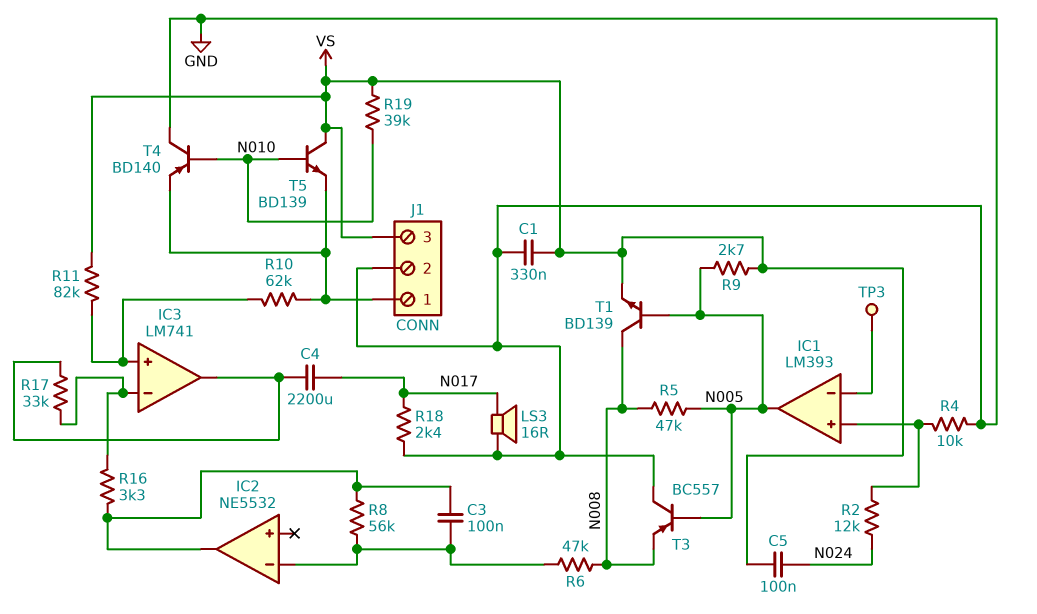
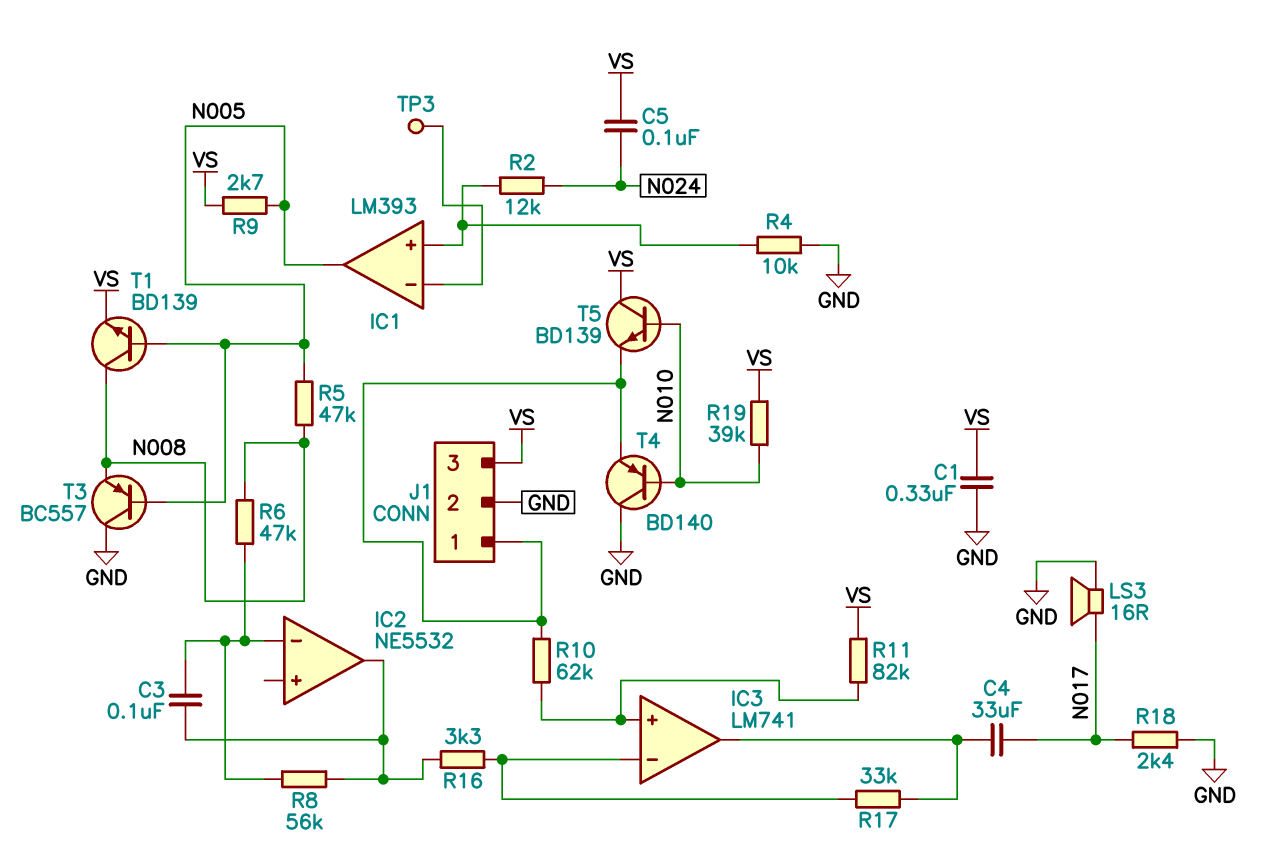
C4: 2200uF (IC3/out, N017) -> 33uF (IC3/out, N017)

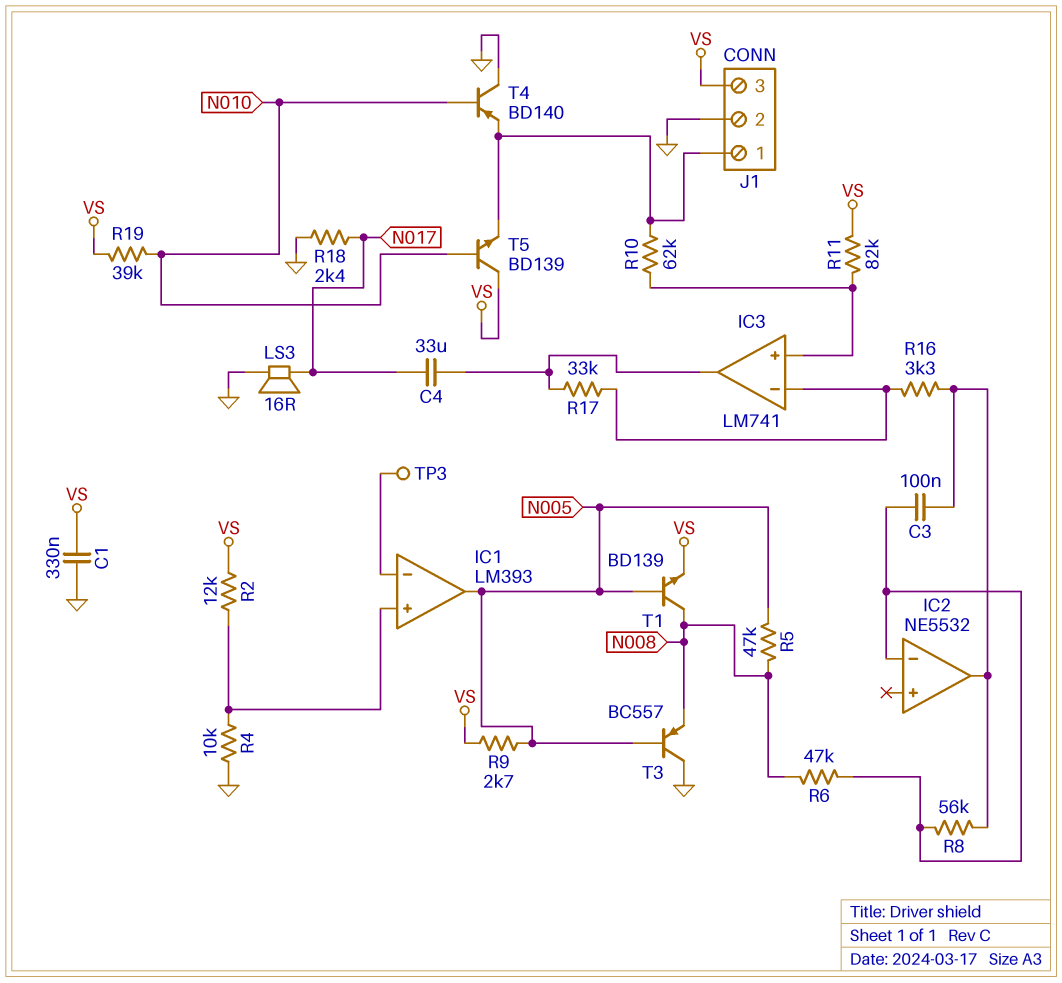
C5: 100nF (N024, VS) -> none
R2: 12k (IC1/in+, N024) -> 12k (IC1/in+, VS)

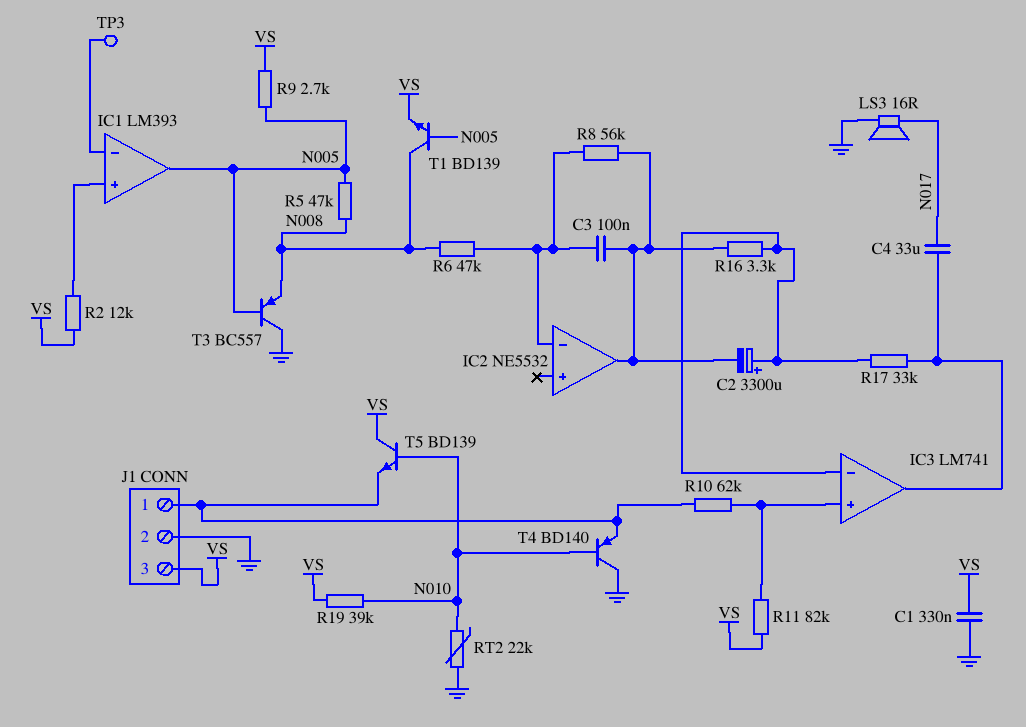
C2: none -> 3300uF (plus IC3/in-, minus IC2/out)
R4: 10k (GND, IC1/in+) -> none
R18: 2.4k (GND, N017) -> none
RT2: none -> 22k (GND, N010)

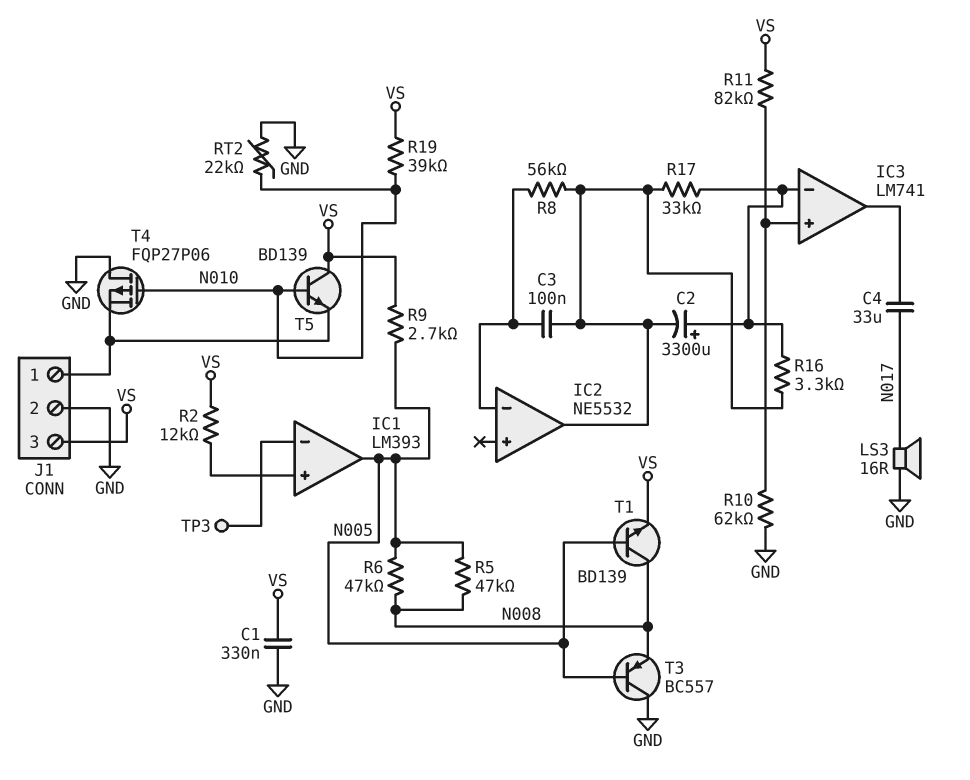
R6: 47k (IC2/in-, N008) -> 47k (N005, N008)
R10: 62k (IC3/in+, J1/1) -> 62k (GND, IC3/in+)
R17: 33k (IC3/in-, IC3/out) -> 33k (IC2/out, IC3/in-)
T4: PNP BD140 (B N010, C GND, E J1/1) -> PMOS FQP27P06 (G N010, D GND, S J1/1)

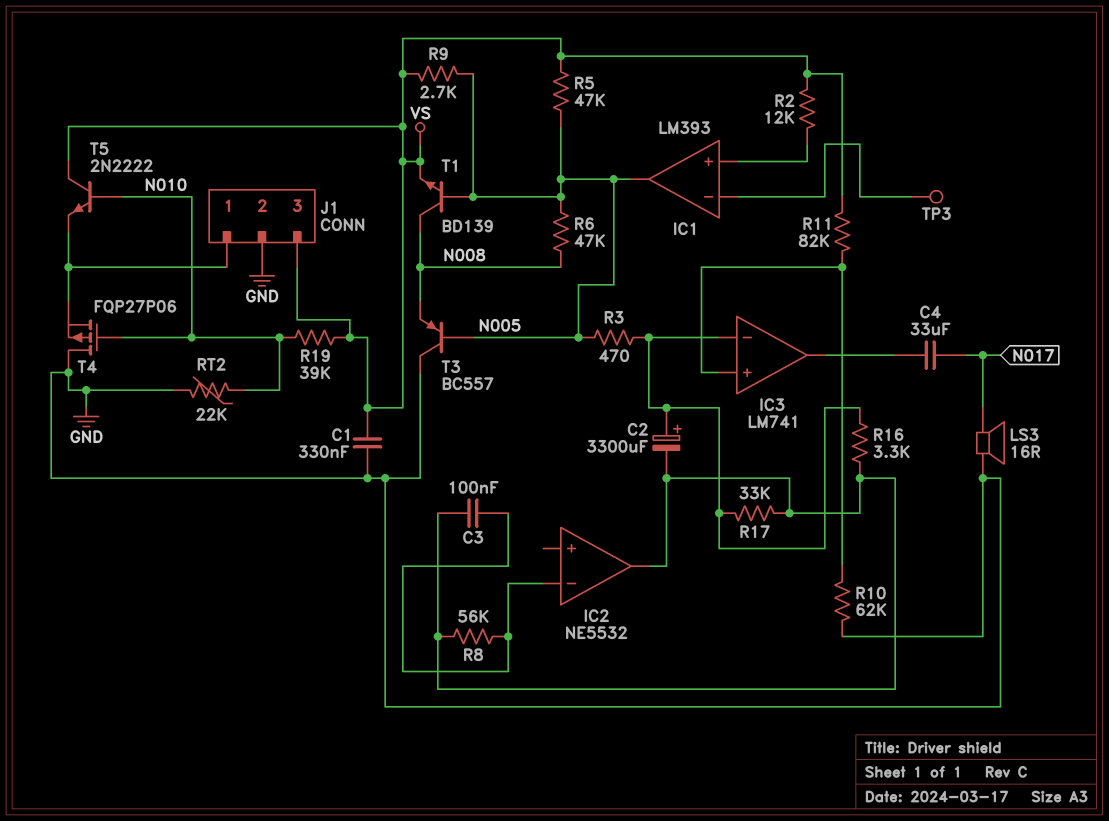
R3: none -> 470 (IC3/in-, N005)
R5: 47k (N005, N008) -> 47k (N005, VS)
T5: NPN BD139 (B N010, C VS, E J1/1) -> NPN 2N2222 (B N010, C VS, E J1/1)

